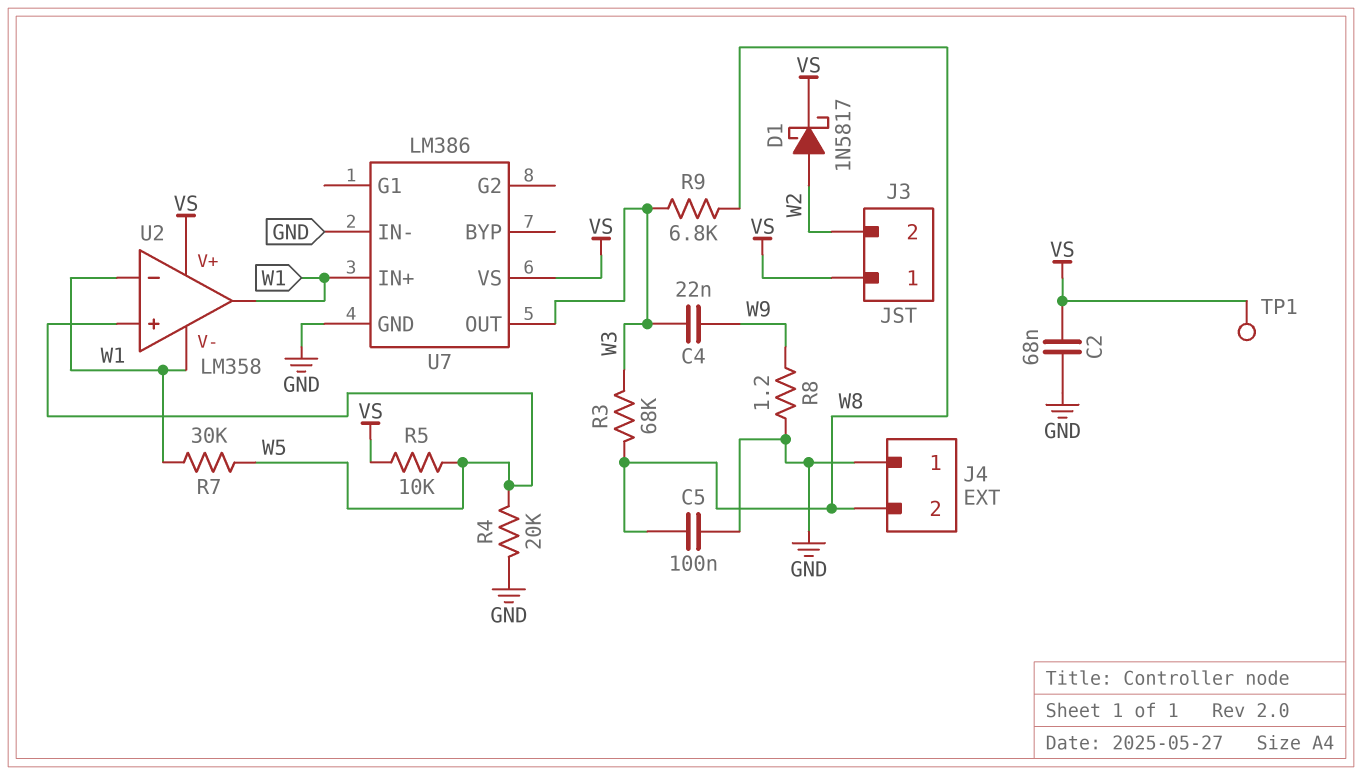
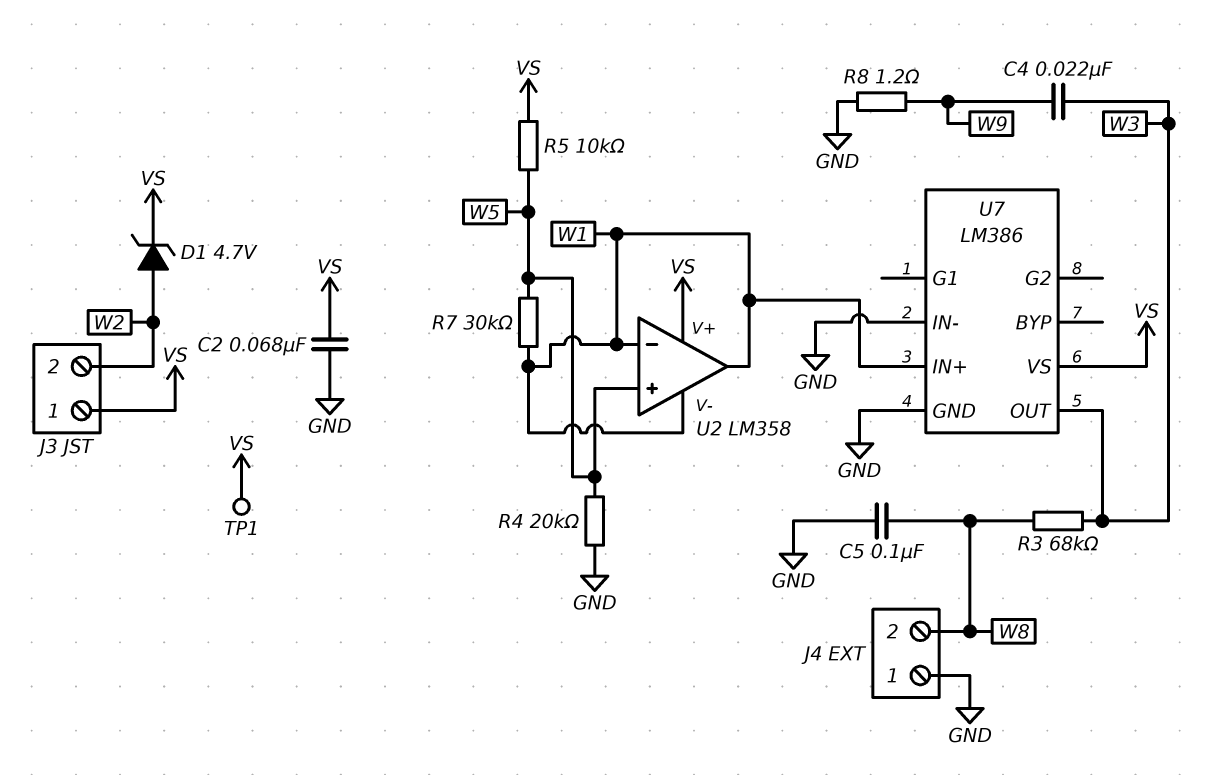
D1: schottky 1N5817 (A W2, K VS) -> zener 4.7V (A W2, K VS)
R9: 6.8k (W3, W8) -> none

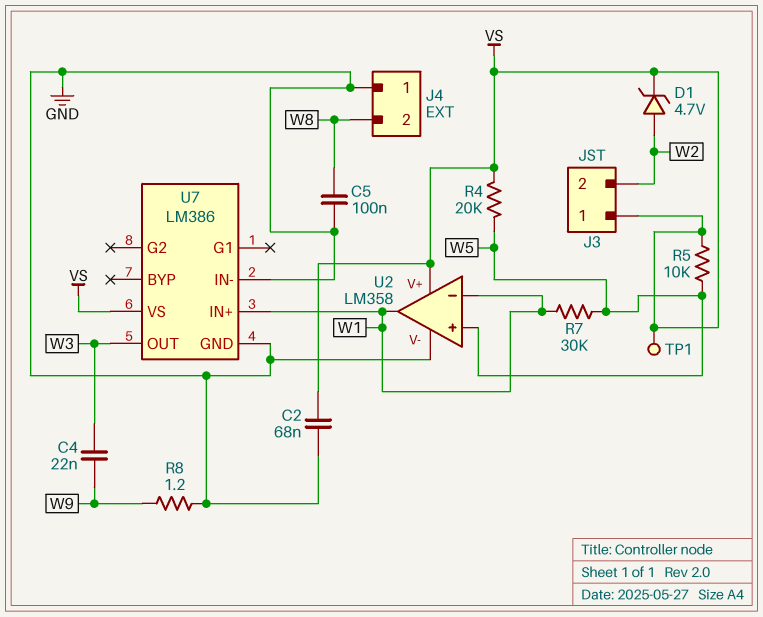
R3: 68k (W3, W8) -> none
R4: 20k (GND, W5) -> 20k (VS, W5)
U2 pin V-: W1 -> GND

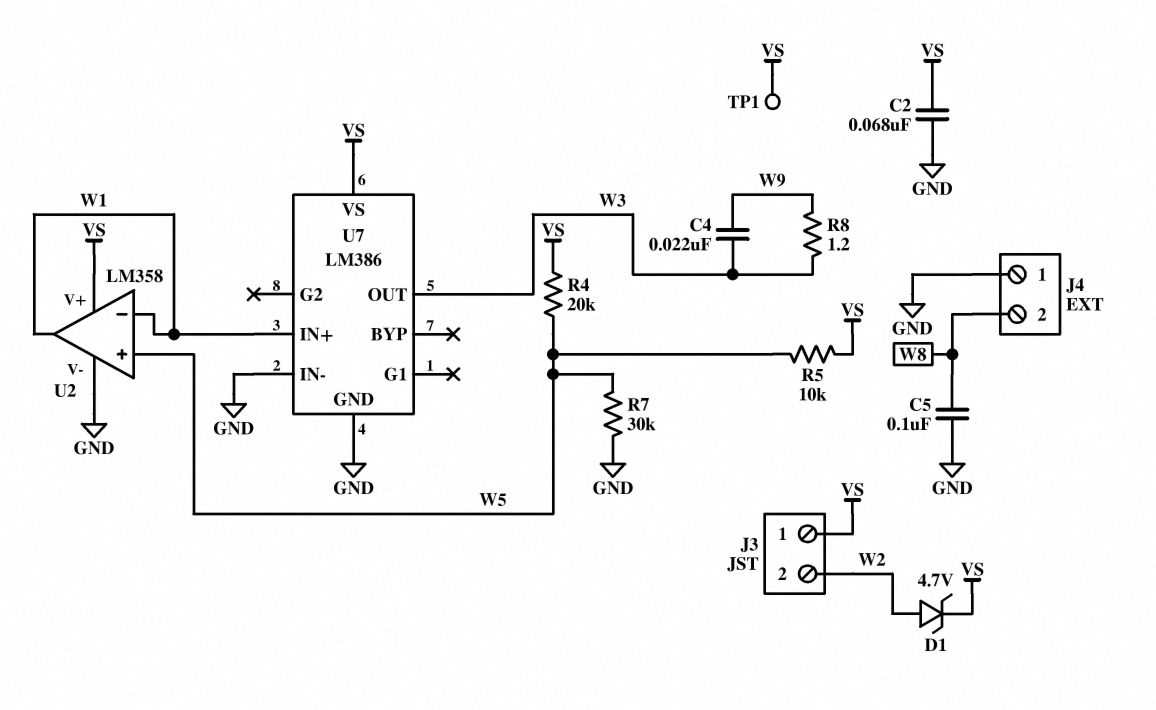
R7: 30k (W1, W5) -> 30k (GND, W5)
R8: 1.2 (GND, W9) -> 1.2 (W3, W9)

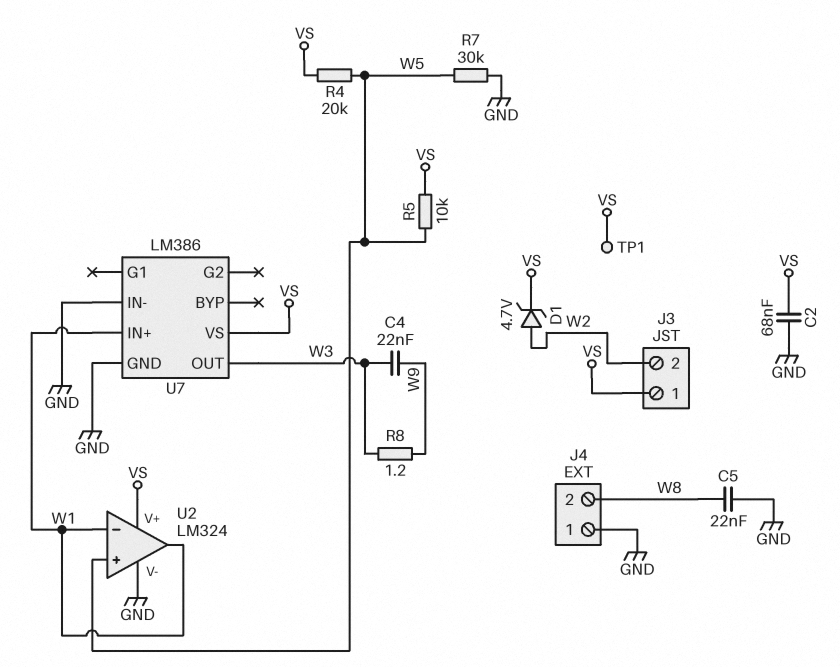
C5: 100nF (GND, W8) -> 22nF (GND, W8)
U2: LM358 -> LM324

